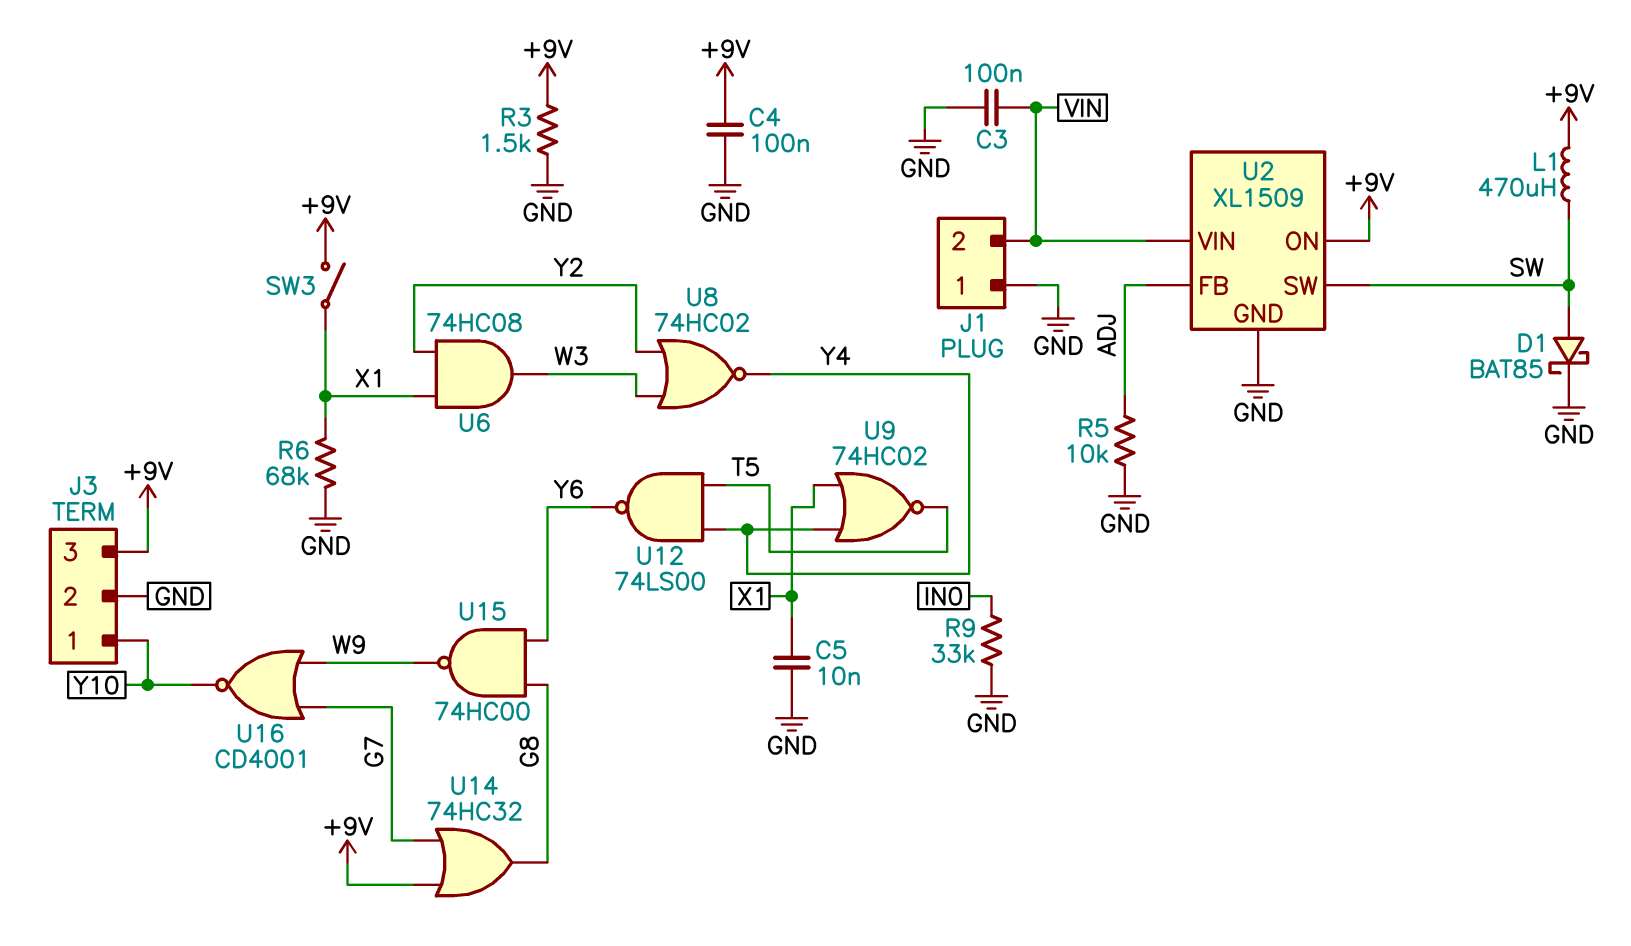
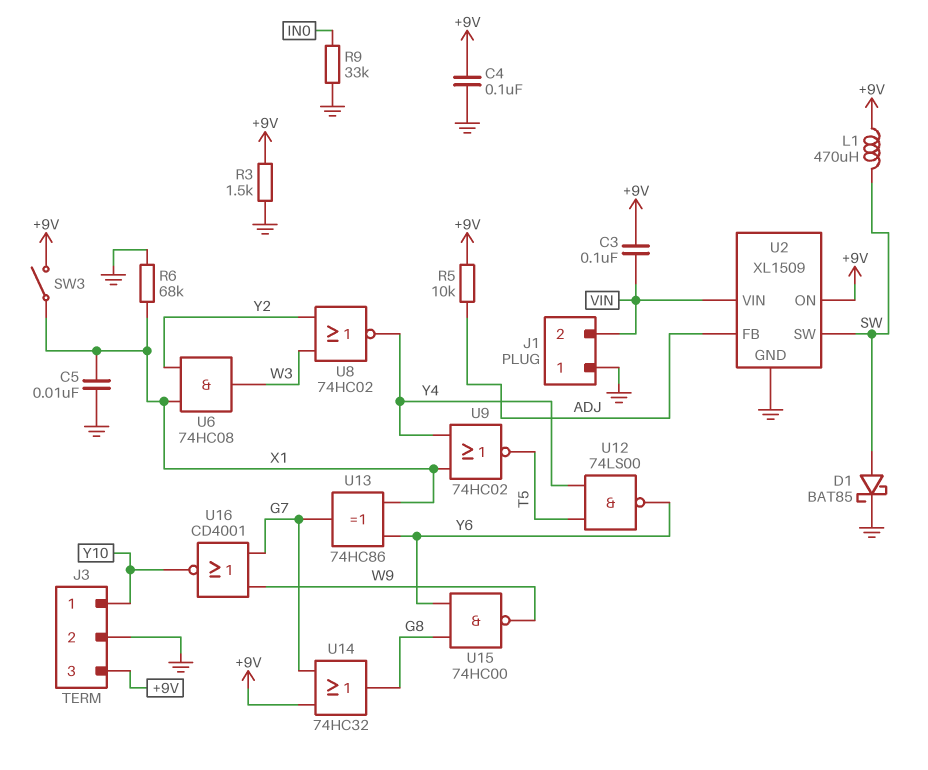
C3: 100nF (GND, VIN) -> 100nF (+9V, VIN)
R5: 10k (ADJ, GND) -> 10k (+9V, ADJ)
U13: none -> XOR 74HC86 (in X1, in Y6, out G7)

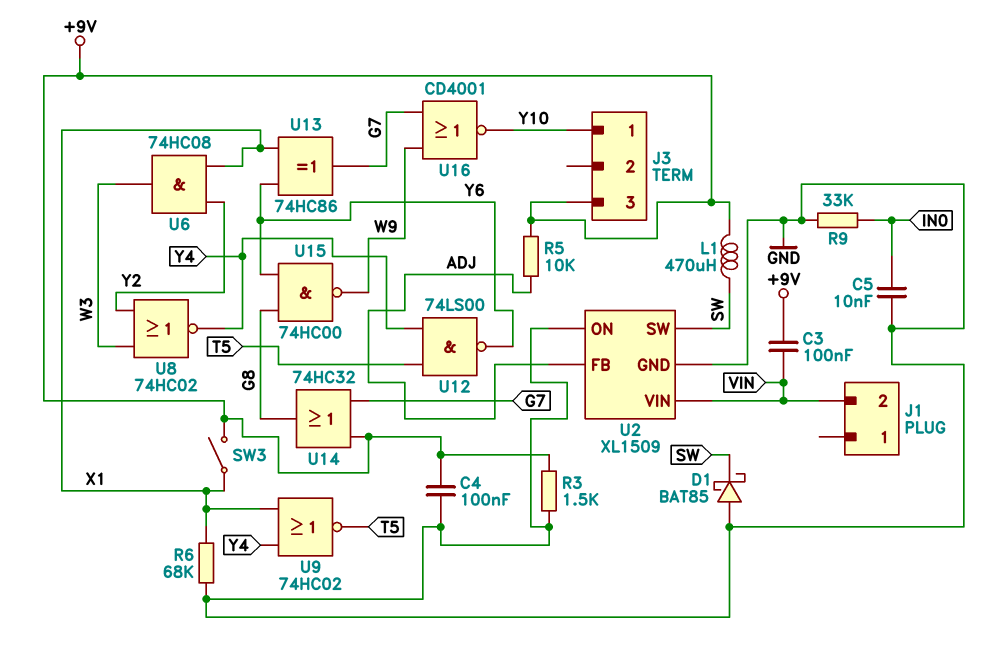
C5: 10nF (GND, X1) -> 10nF (GND, IN0)
D1: schottky BAT85 (A SW, K GND) -> schottky BAT85 (A GND, K SW)
J1 pin 1: GND -> none
J3 pin 2: GND -> none
U2 pin ON: +9V -> GND

